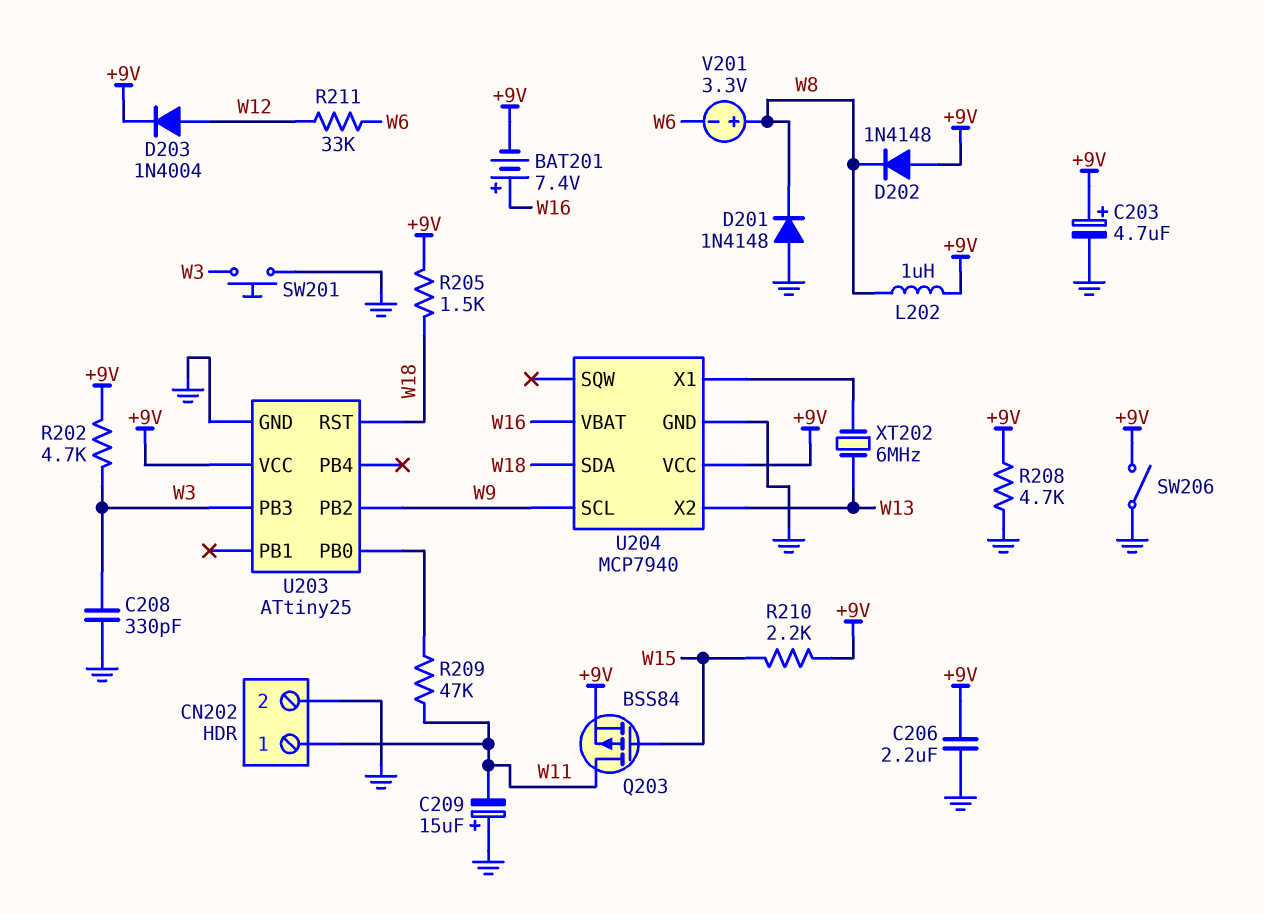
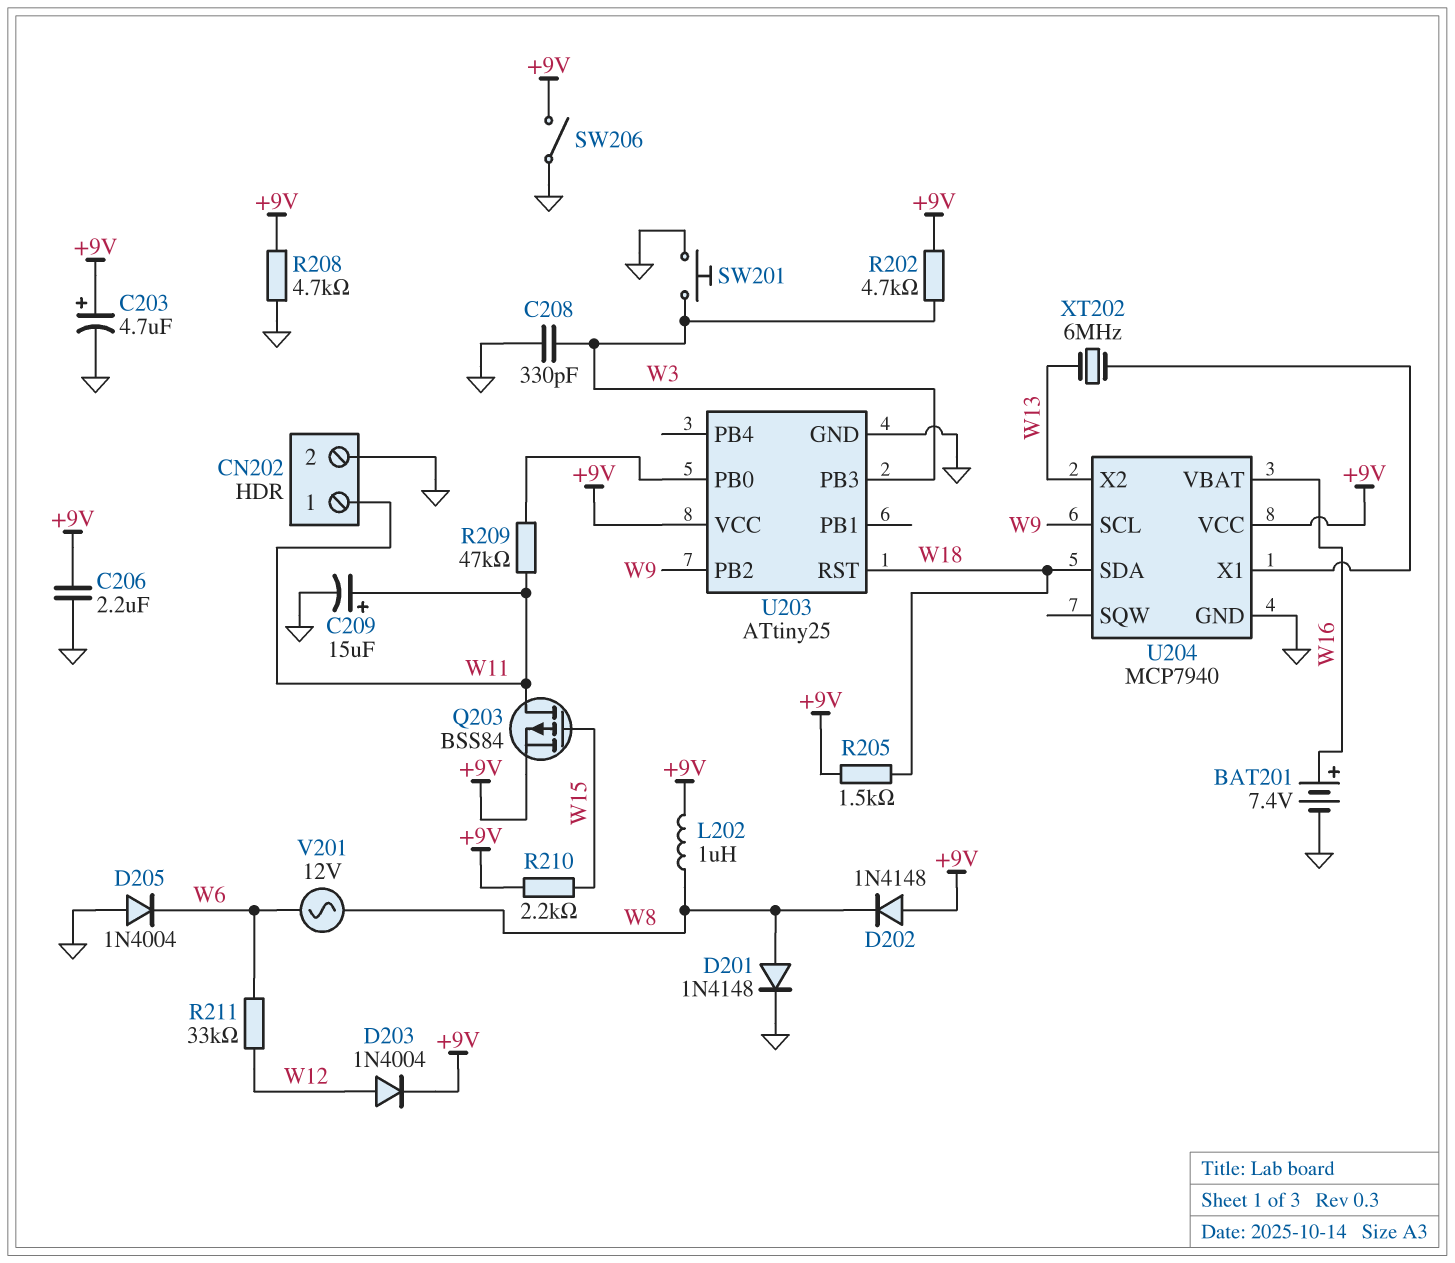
BAT201: 7.4V (plus W16, minus +9V) -> 7.4V (plus W16, minus GND)
C209: 15uF (plus GND, minus W11) -> 15uF (plus W11, minus GND)
D201: diode 1N4148 (A GND, K W8) -> diode 1N4148 (A W8, K GND)
D205: none -> diode 1N4004 (A GND, K W6)
V201: 3.3V (plus W8, minus W6) -> AC 12V (W6, W8)

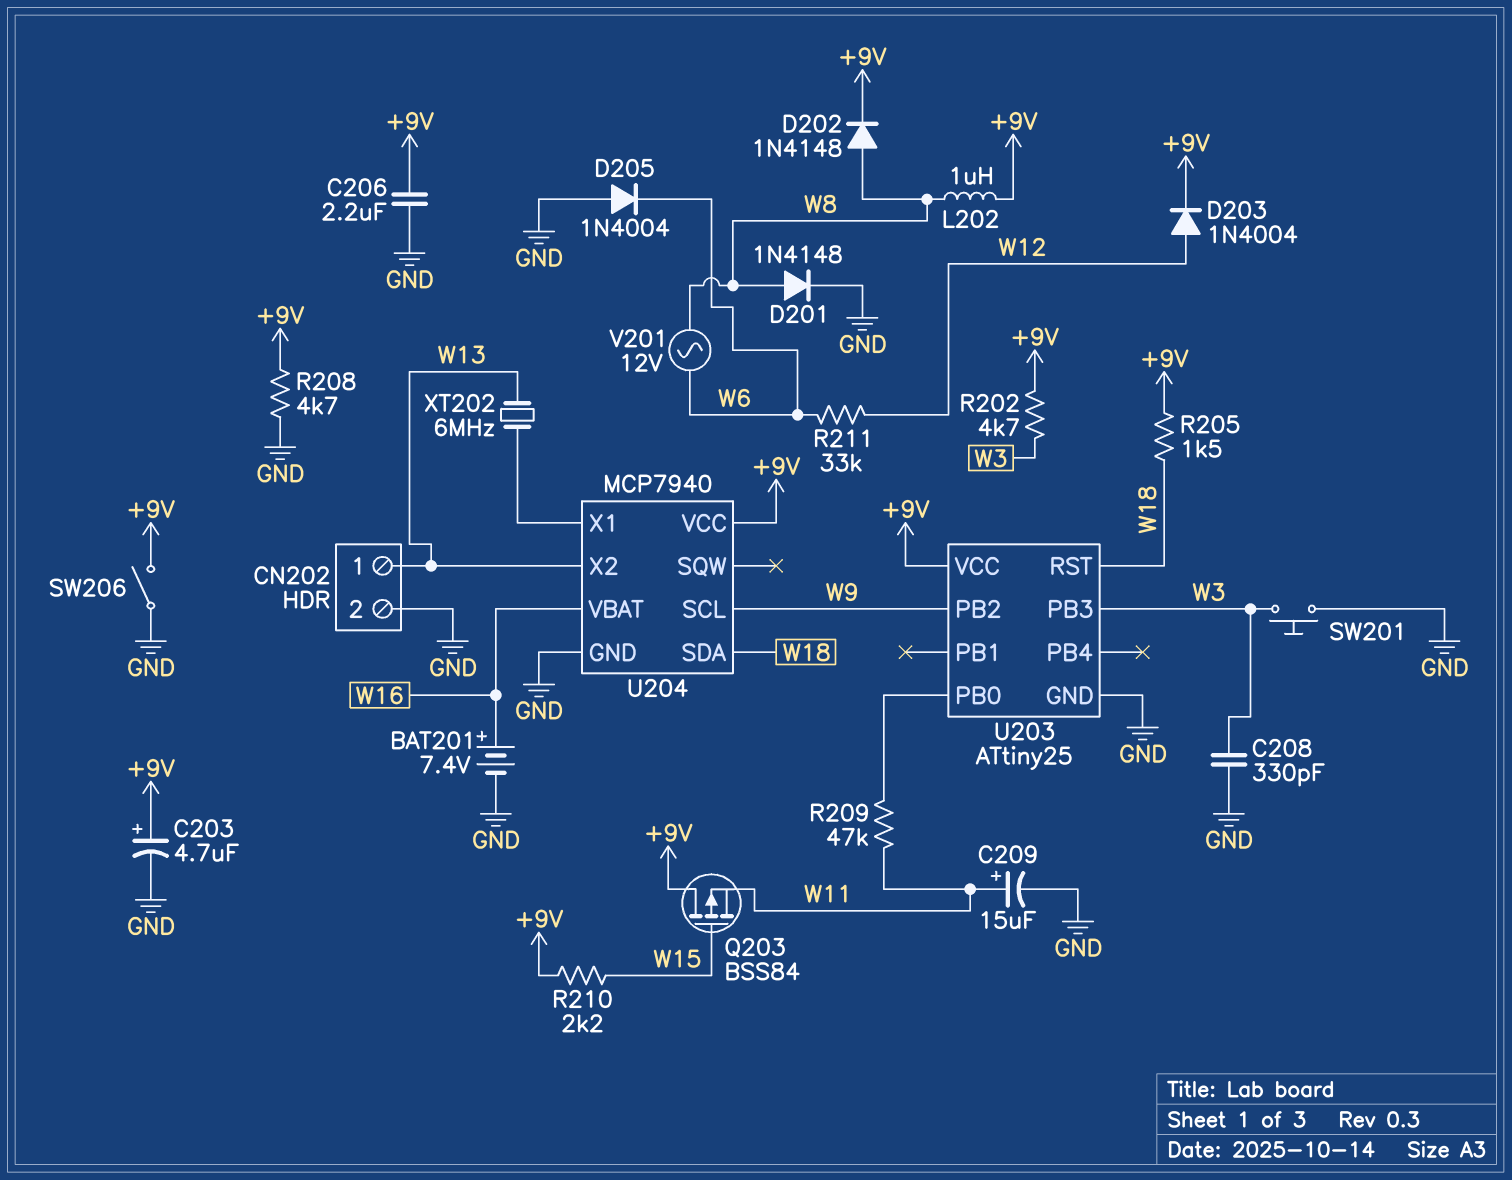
CN202 pin 1: W11 -> W13
D202: diode 1N4148 (A +9V, K W8) -> diode 1N4148 (A W8, K +9V)
Q203: PMOS BSS84 (G W15, D W11, S +9V) -> PMOS BSS84 (G W15, D +9V, S W11)

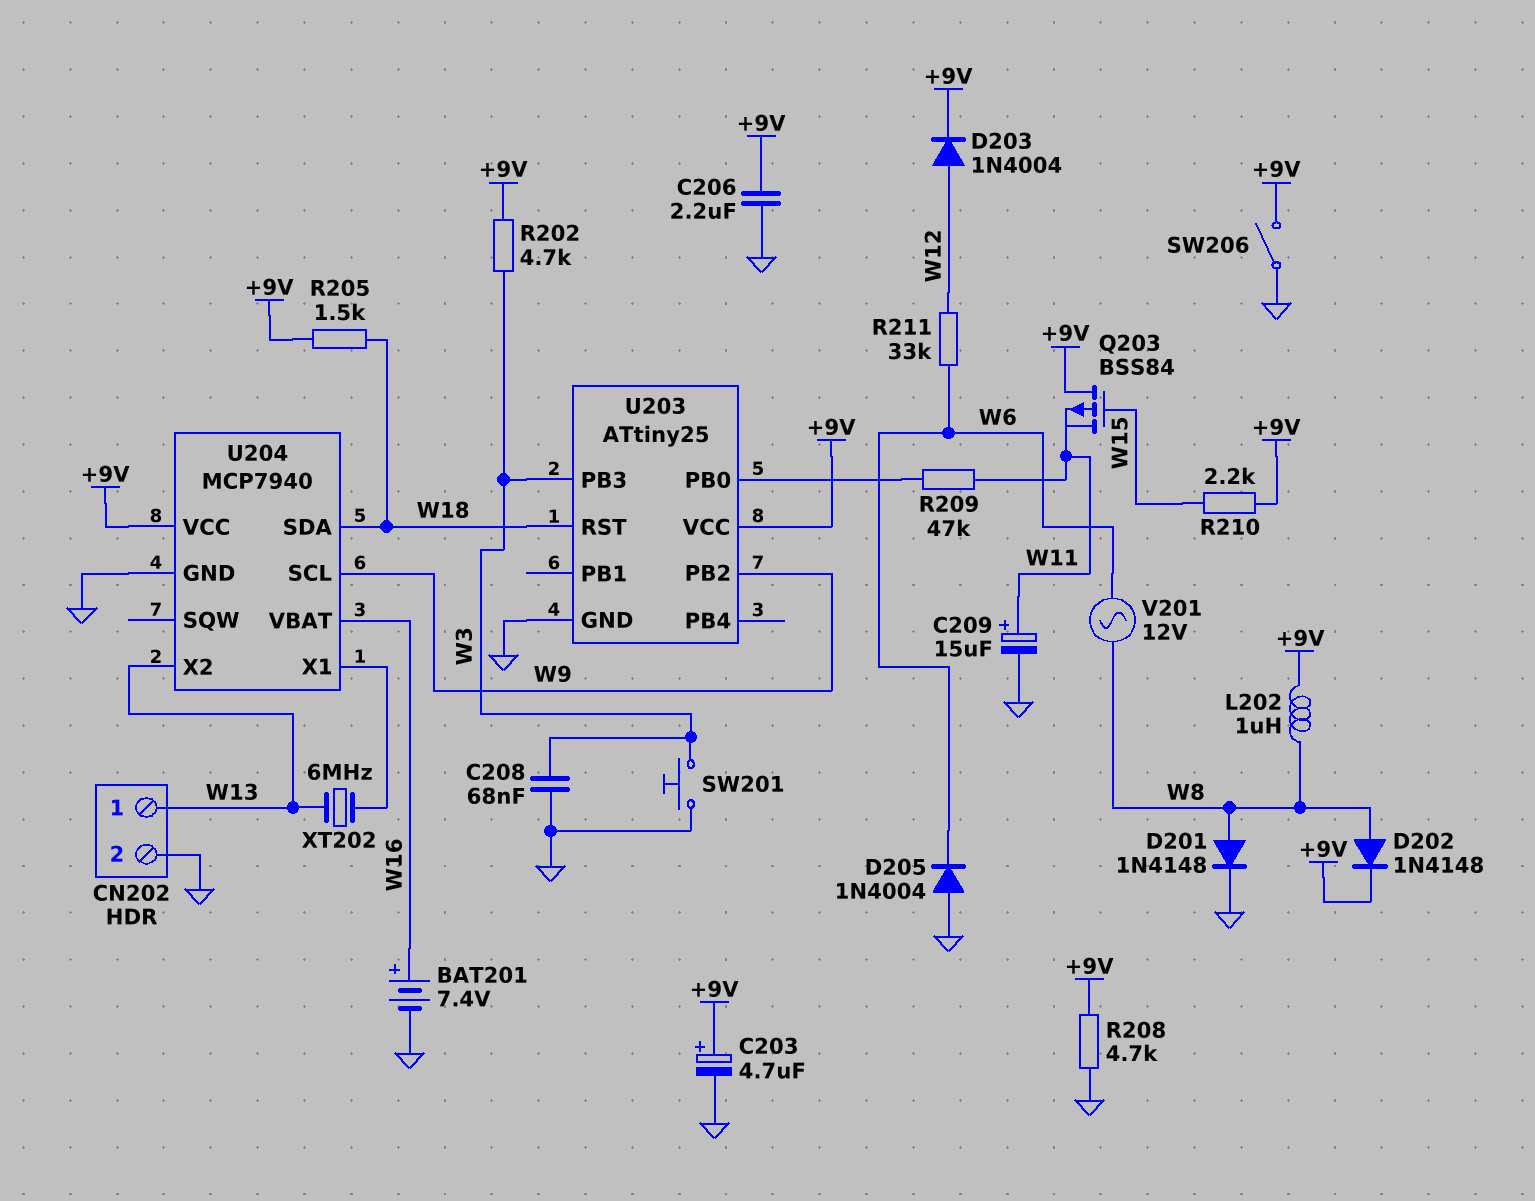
C208: 330pF (GND, W3) -> 68nF (GND, W3)

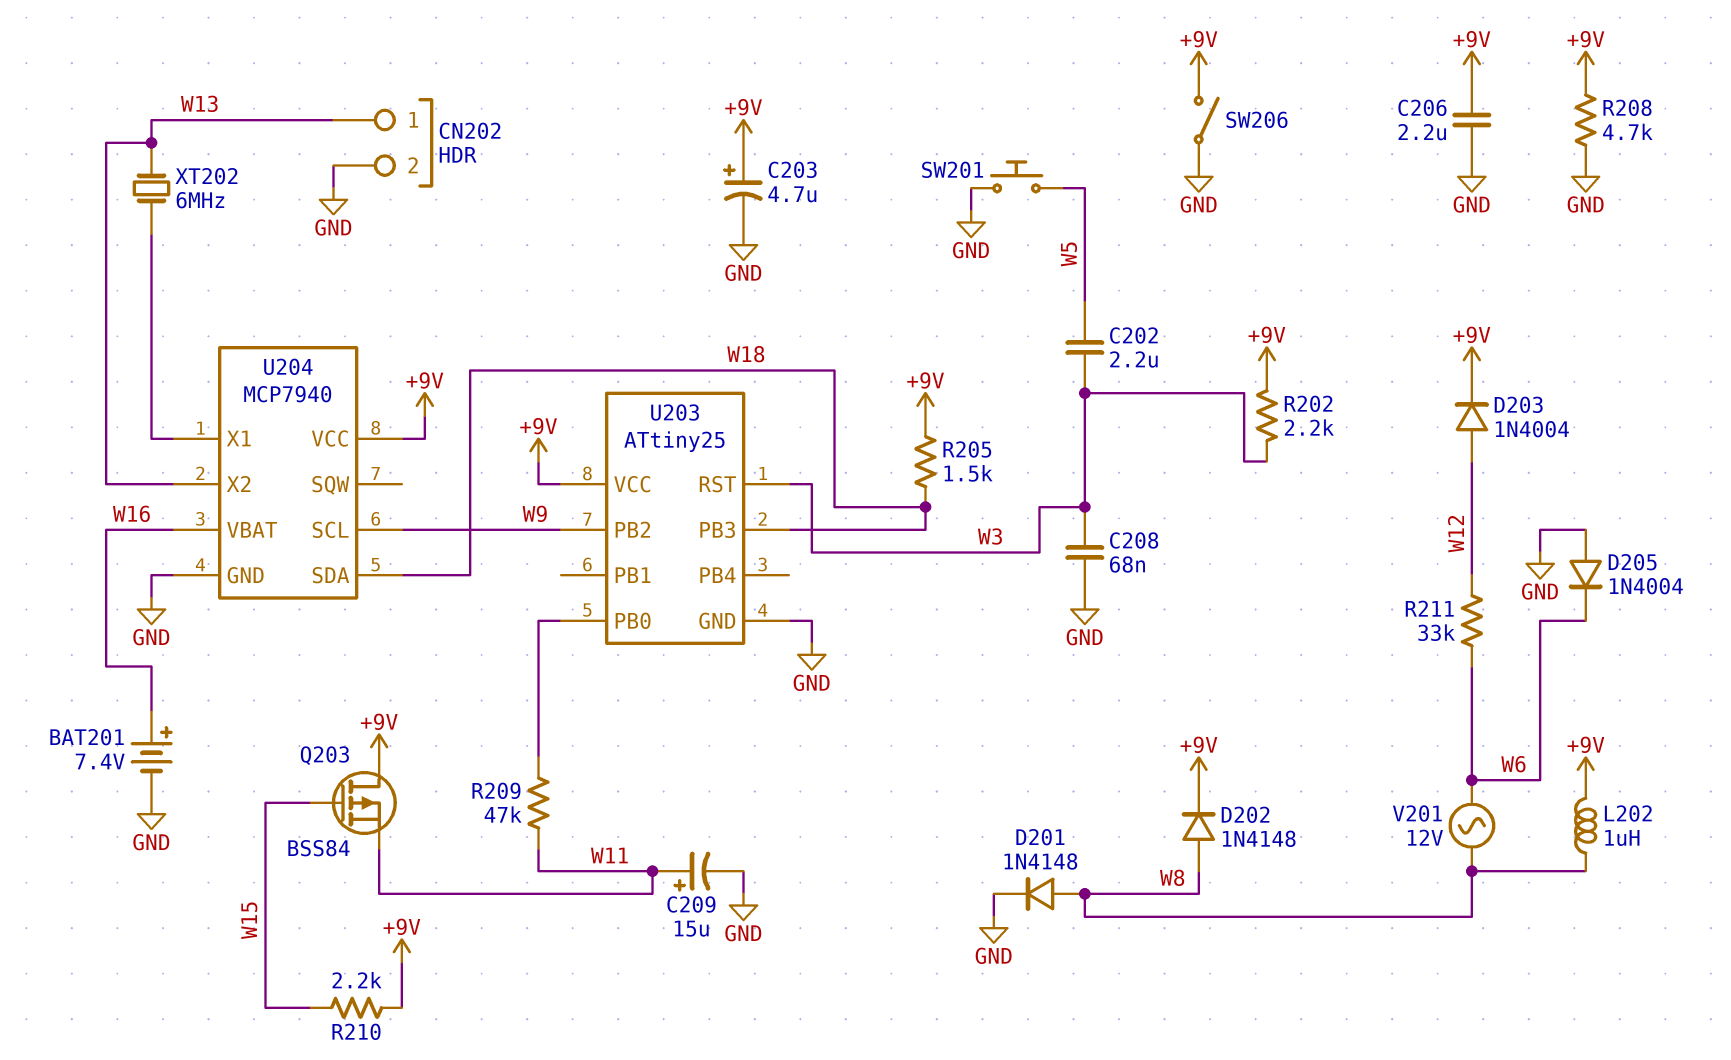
C202: none -> 2.2uF (W3, W5)
R202: 4.7k (+9V, W3) -> 2.2k (+9V, W3)
SW201: button (GND, W3) -> button (GND, W5)
U203 pin PB3: W3 -> W18
U203 pin RST: W18 -> W3

